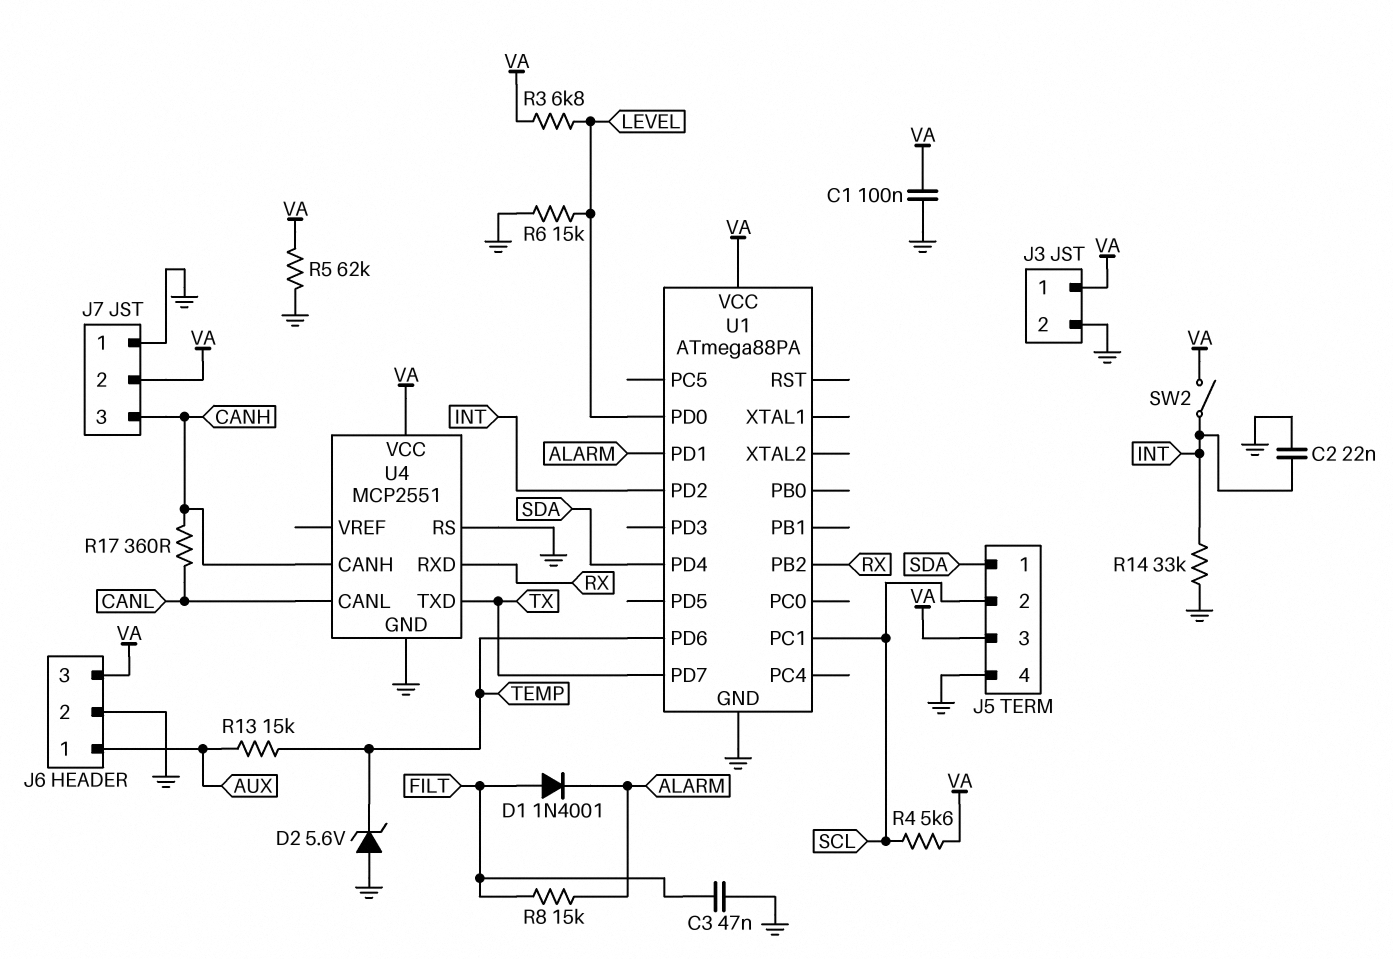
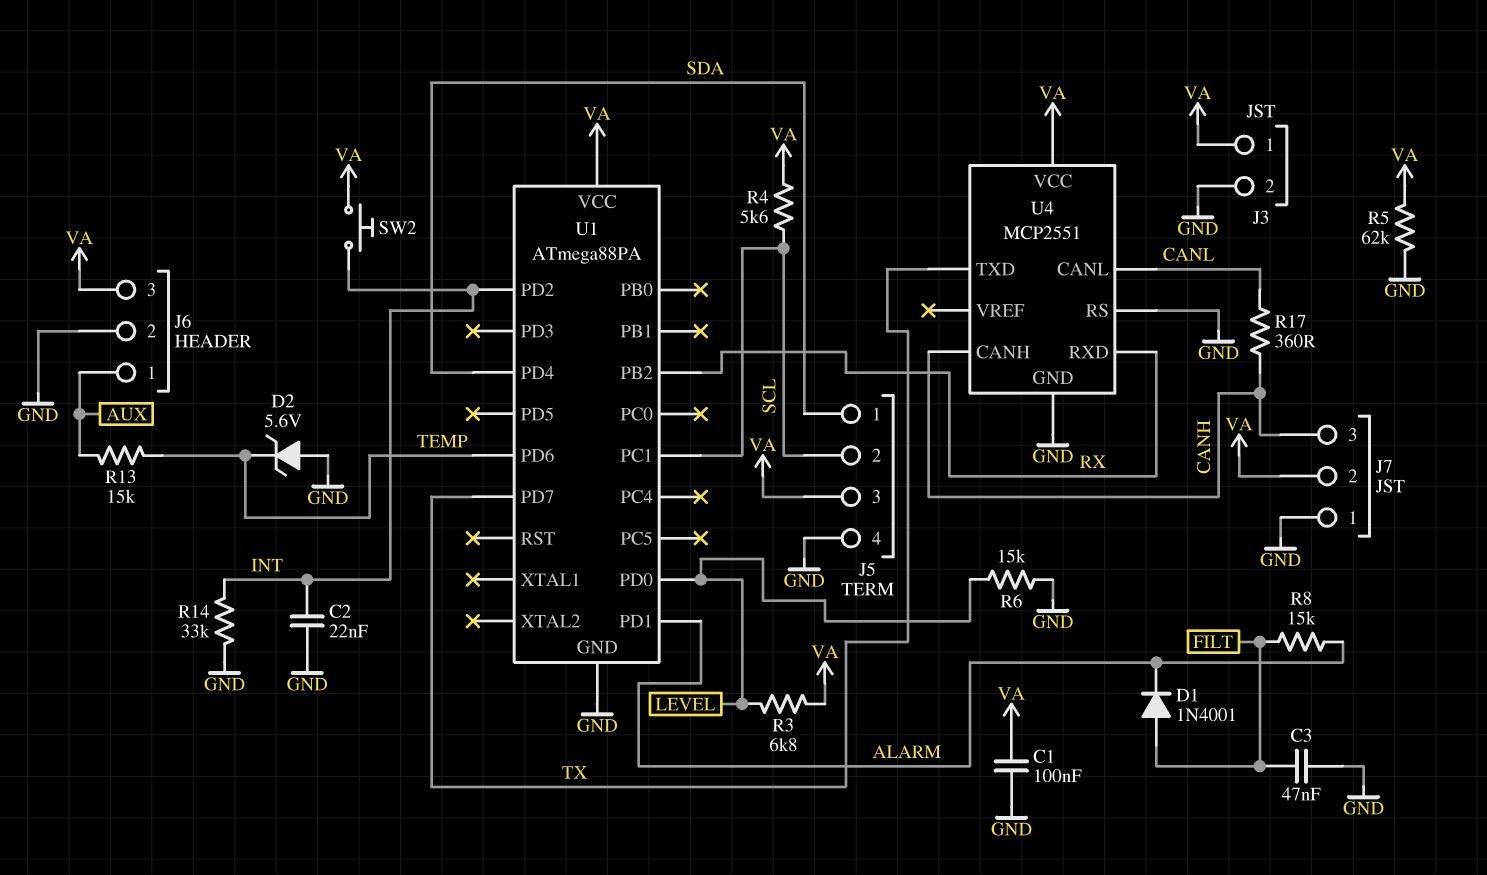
SW2: switch (INT, VA) -> button (INT, VA)

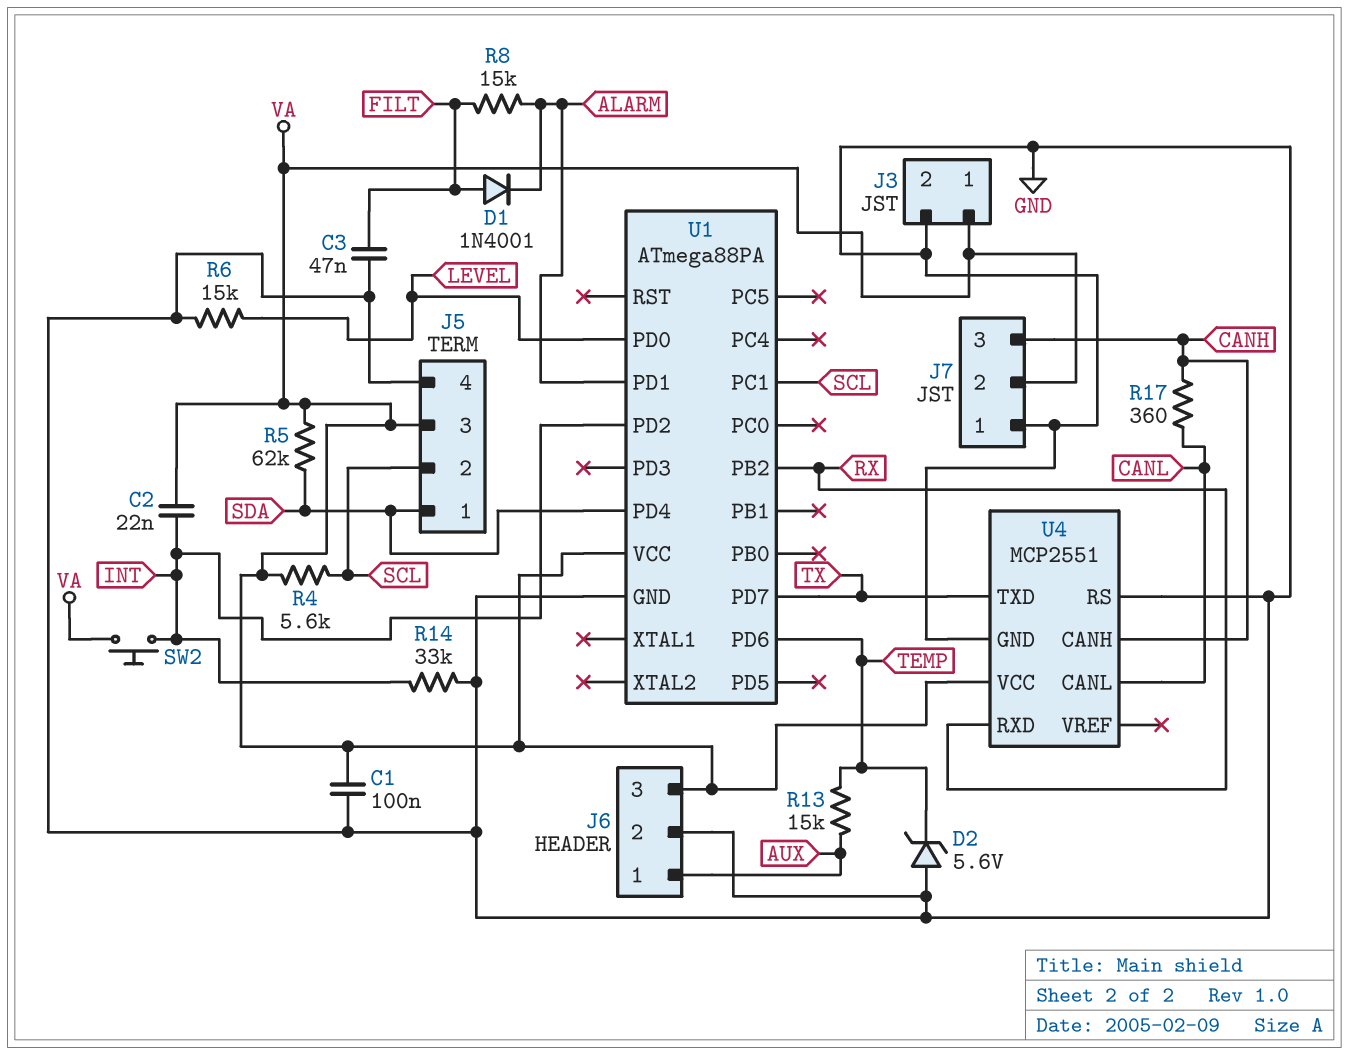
C2: 22nF (GND, INT) -> 22nF (INT, VA)
R3: 6.8k (LEVEL, VA) -> none
R5: 62k (GND, VA) -> 62k (SDA, VA)

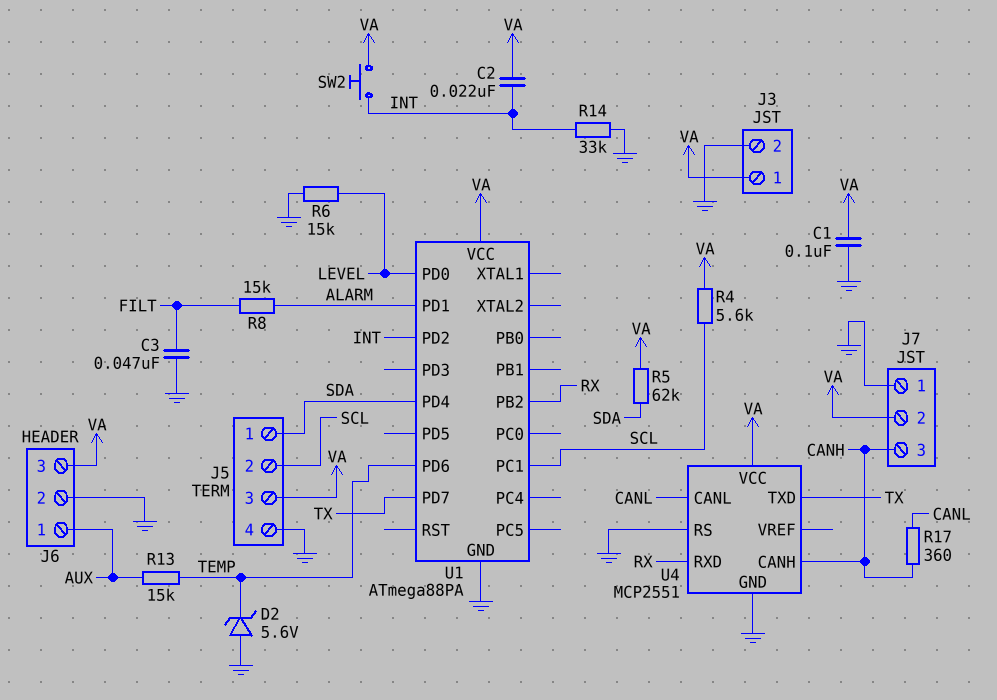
D1: diode 1N4001 (A FILT, K ALARM) -> none

